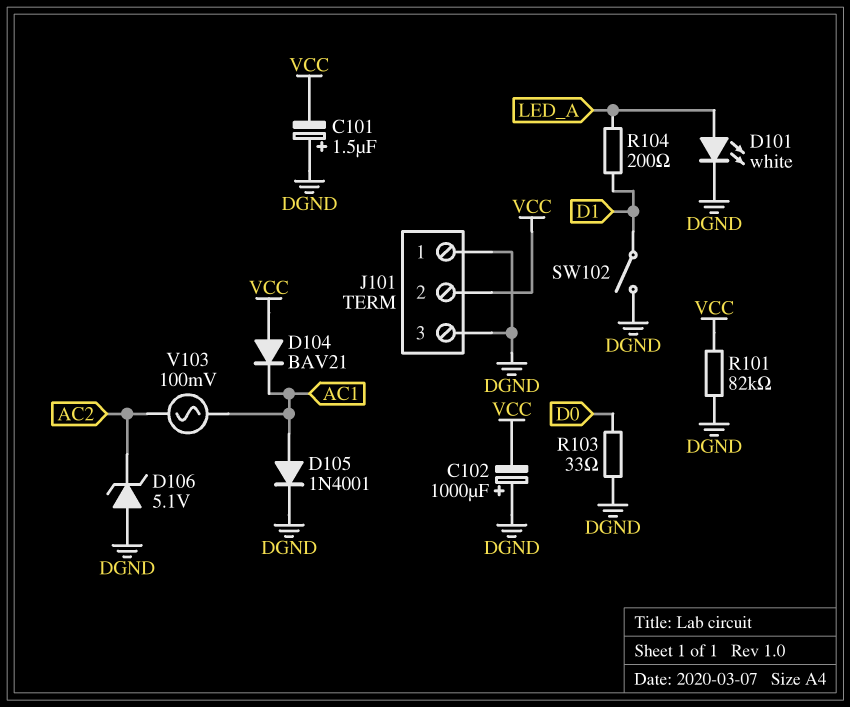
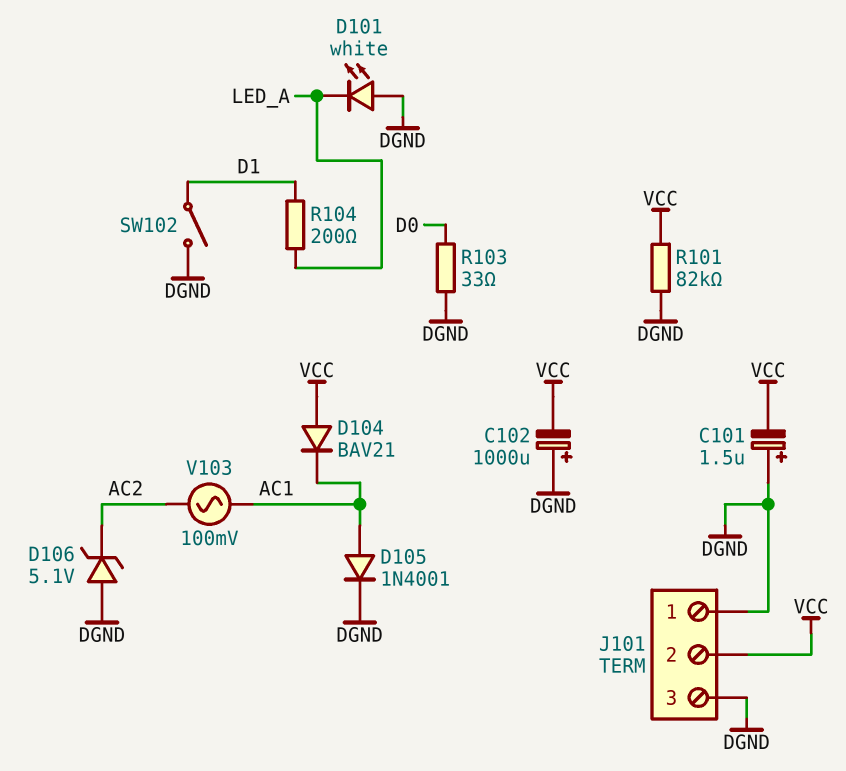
D101: LED white (A LED_A, K DGND) -> LED white (A DGND, K LED_A)

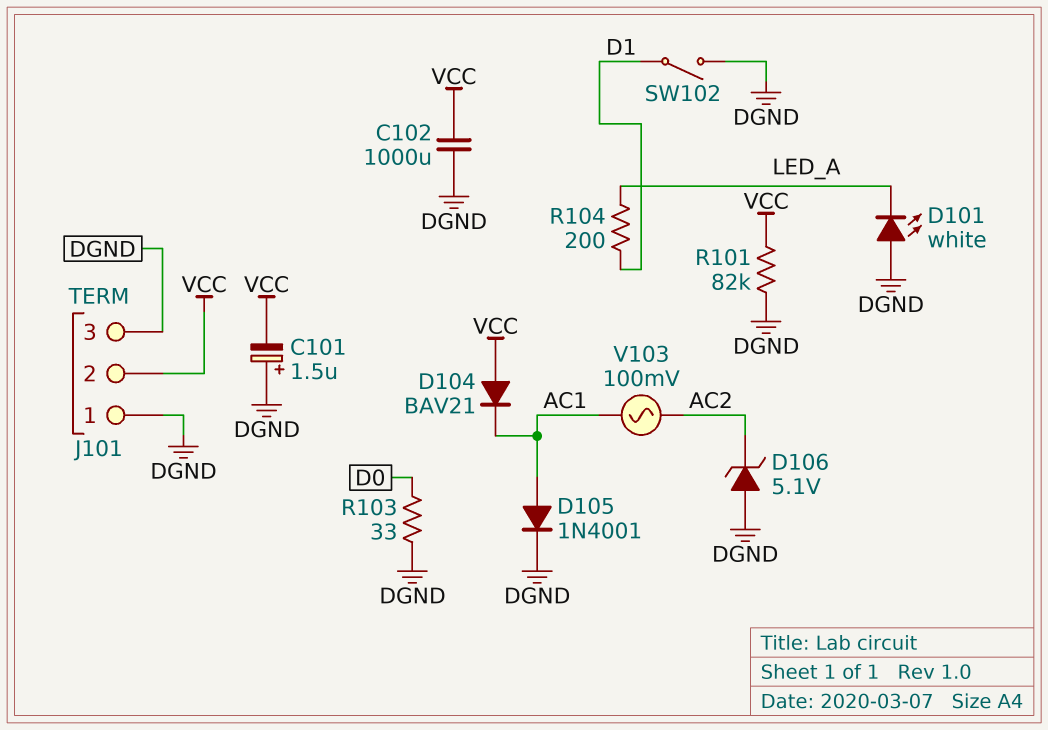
C102: 1000uF (plus DGND, minus VCC) -> 1000uF (DGND, VCC)

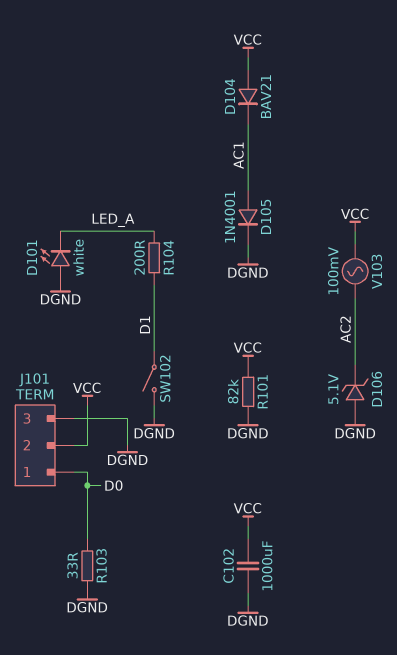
C101: 1.5uF (plus DGND, minus VCC) -> none
J101 pin 1: DGND -> D0
V103: AC 100mV (AC1, AC2) -> AC 100mV (AC2, VCC)

